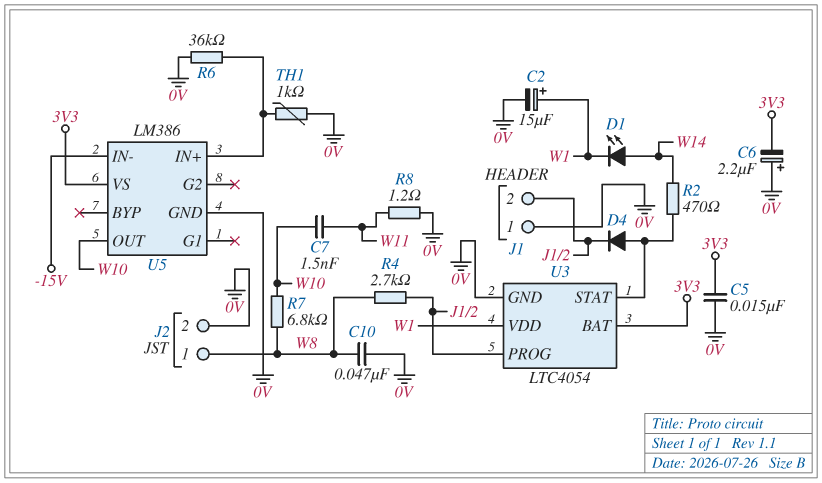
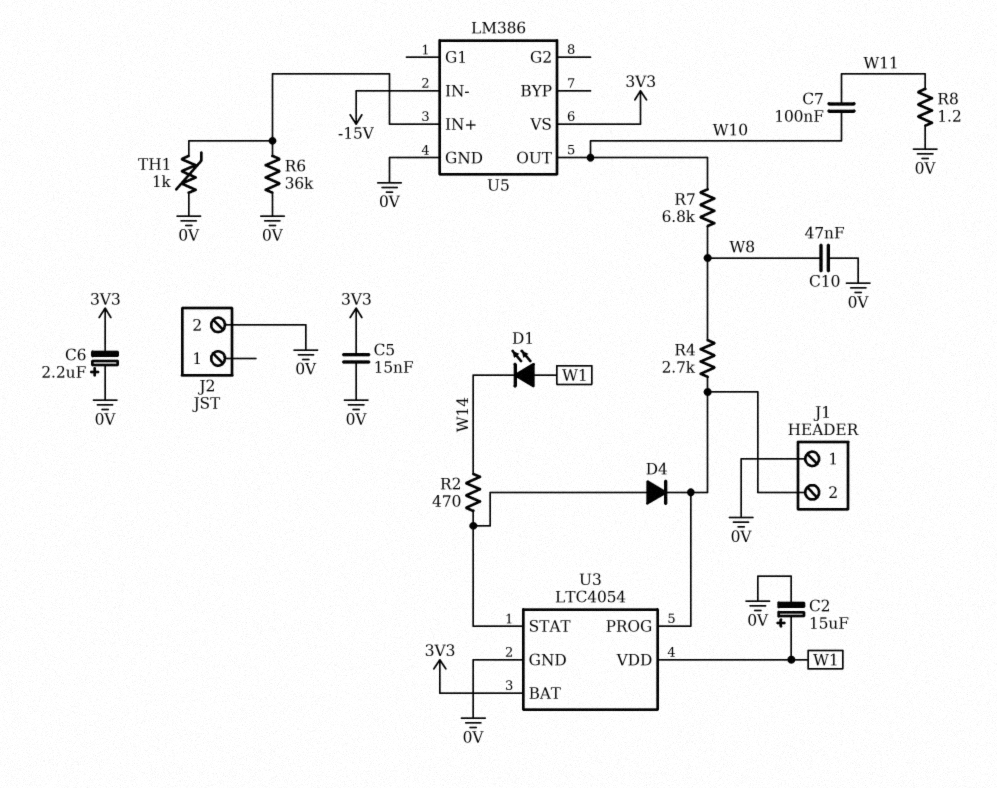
C7: 1.5nF (W10, W11) -> 100nF (W10, W11)
D1: LED (A W14, K W1) -> LED (A W1, K W14)
J2 pin 1: W8 -> none

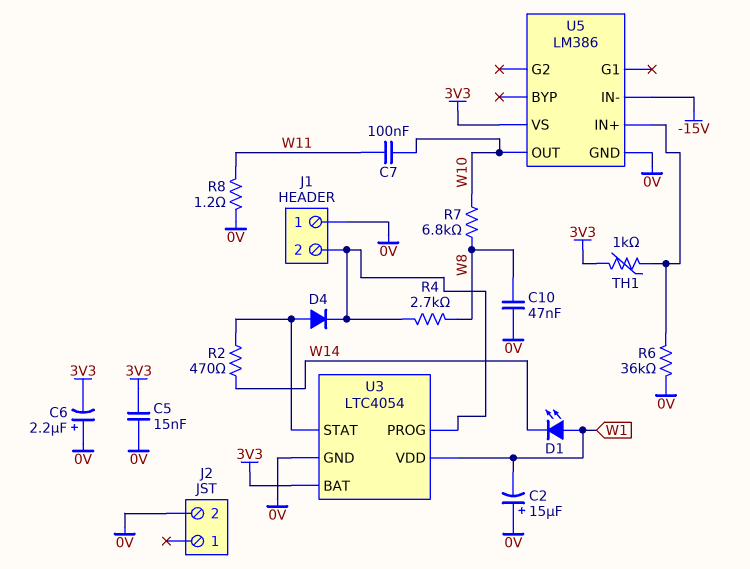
C2: 15uF (plus W1, minus 0V) -> 15uF (plus 0V, minus W1)
TH1: 1k (0V, U5/IN+) -> 1k (3V3, U5/IN+)

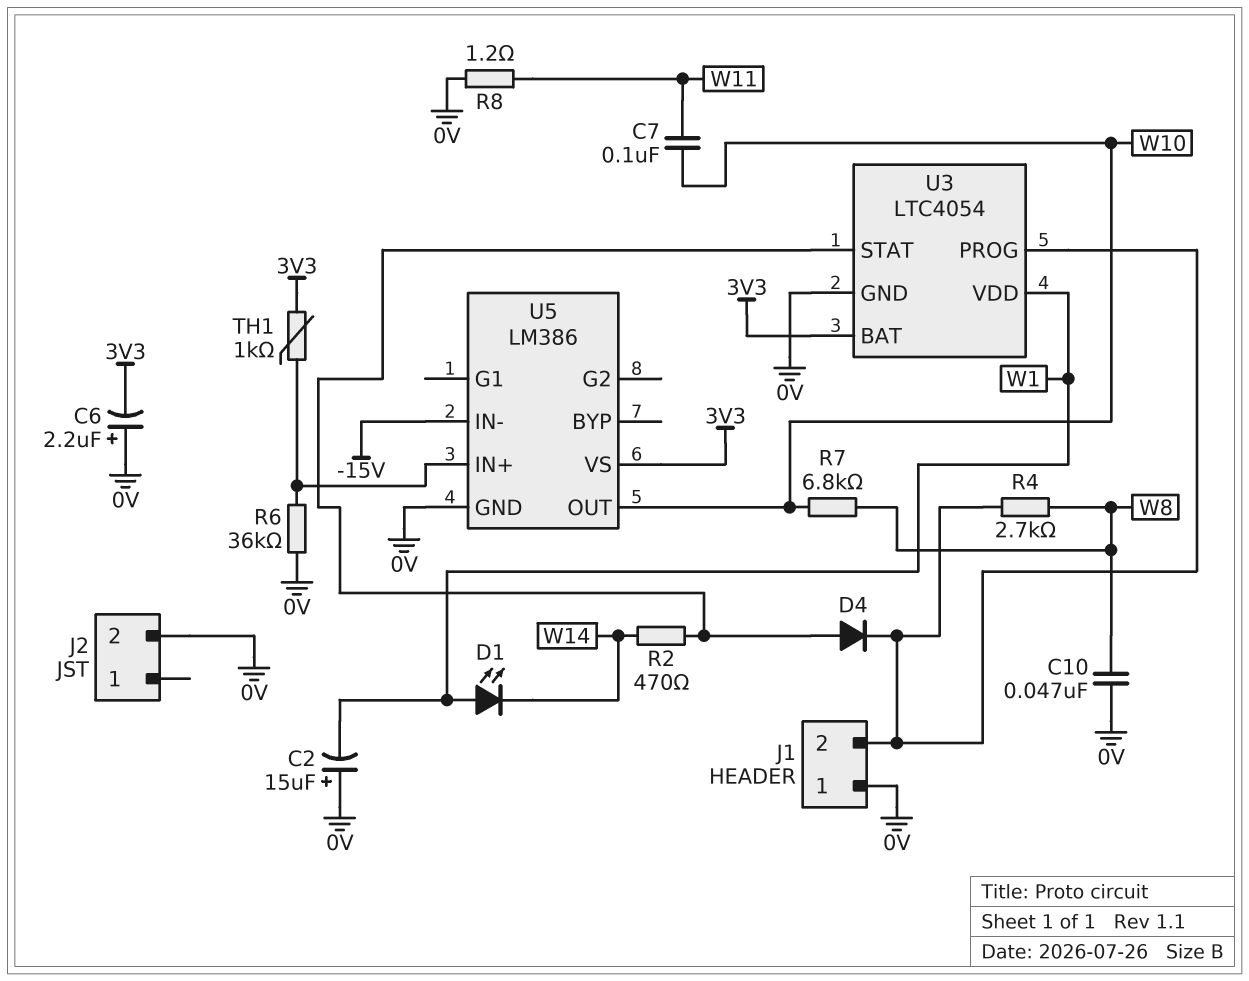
C5: 15nF (0V, 3V3) -> none

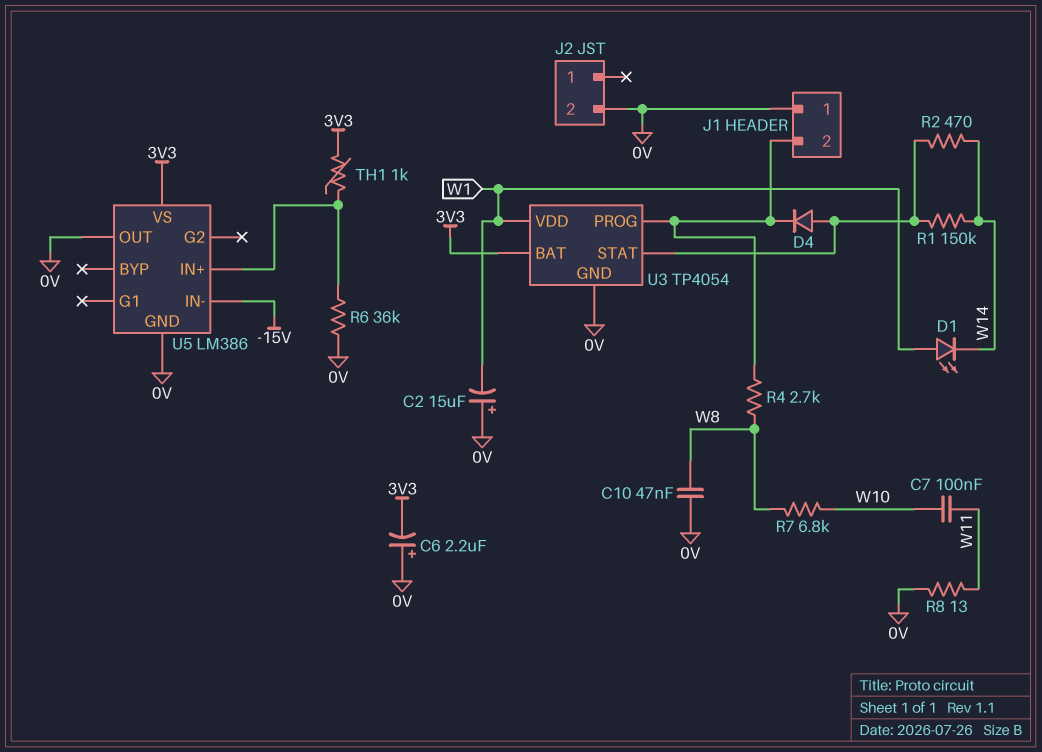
R1: none -> 150k (U3/STAT, W14)
R8: 1.2 (0V, W11) -> 13 (0V, W11)
U3: LTC4054 -> TP4054
U5 pin OUT: W10 -> 0V

